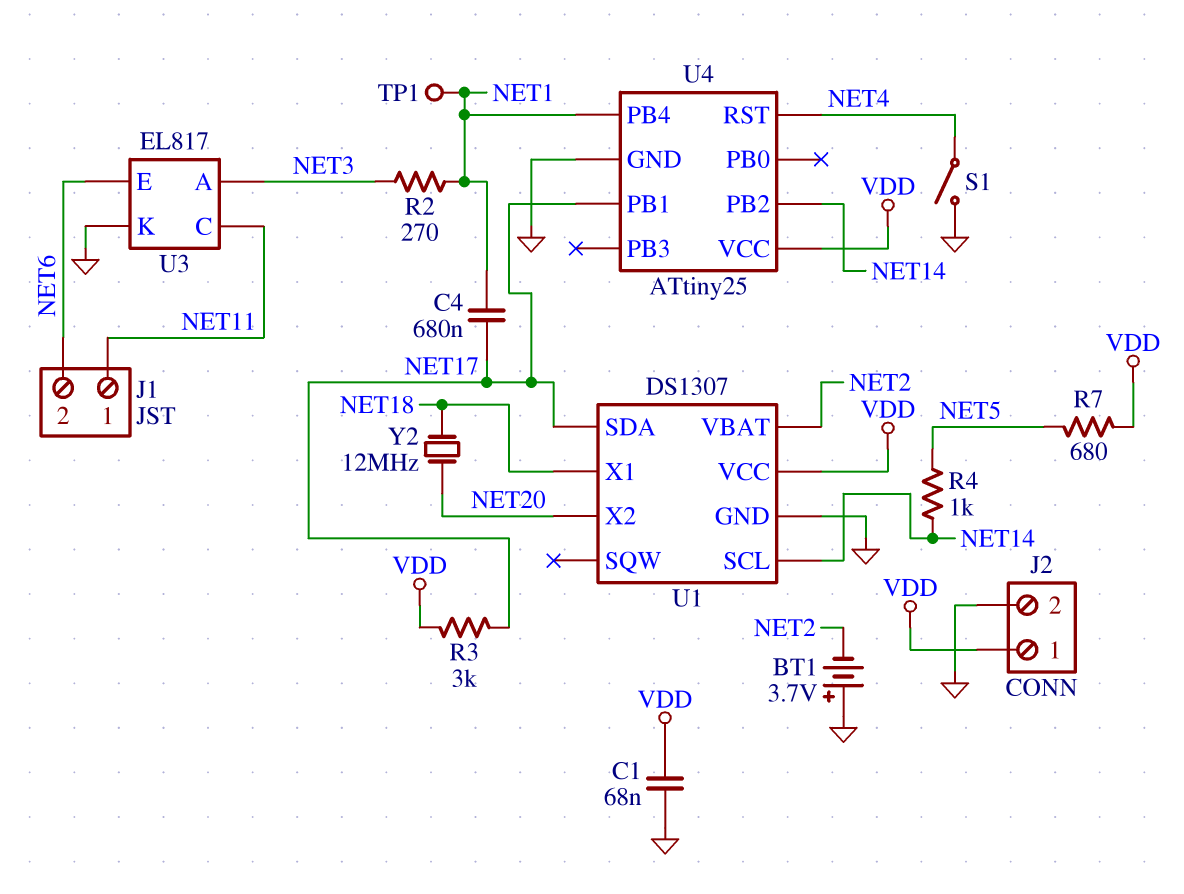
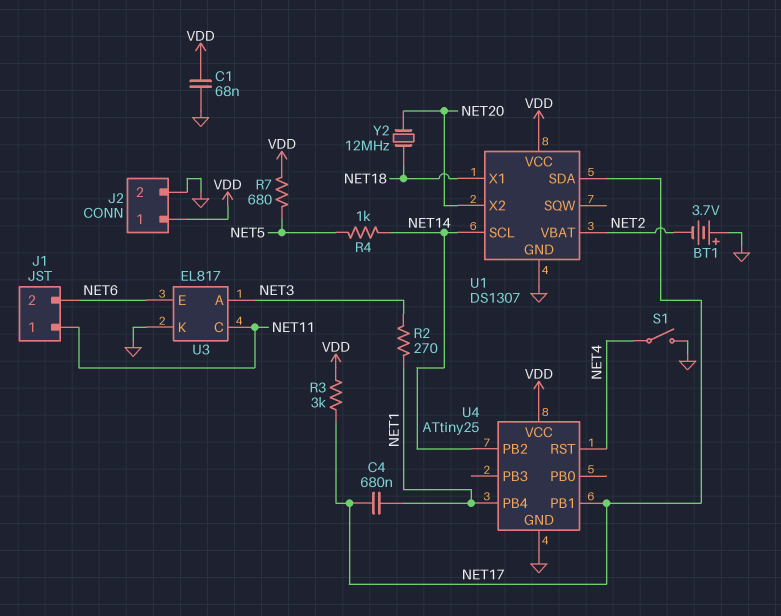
TP1: test point (NET1) -> none

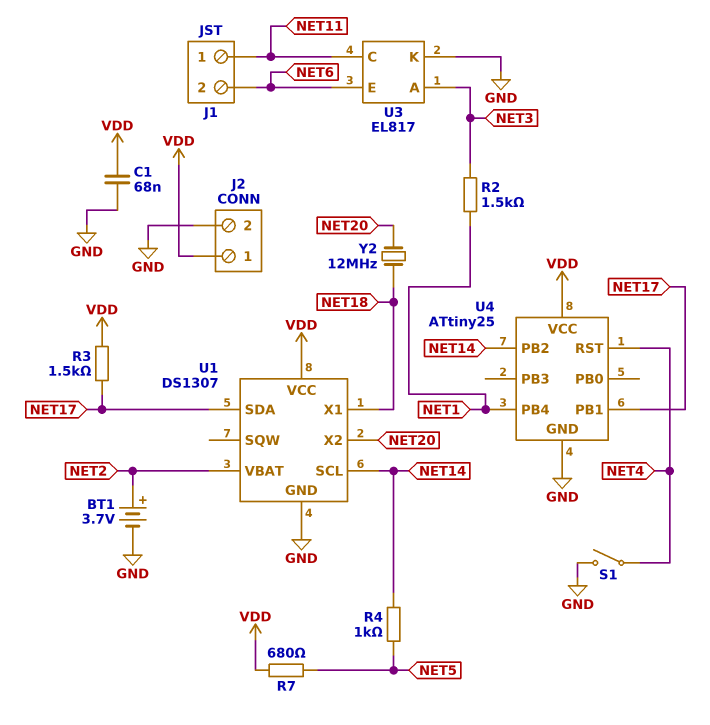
BT1: 3.7V (plus GND, minus NET2) -> 3.7V (plus NET2, minus GND)
C4: 680nF (NET1, NET17) -> none
R2: 270 (NET1, NET3) -> 1.5k (NET1, NET3)
R3: 3k (NET17, VDD) -> 1.5k (NET17, VDD)

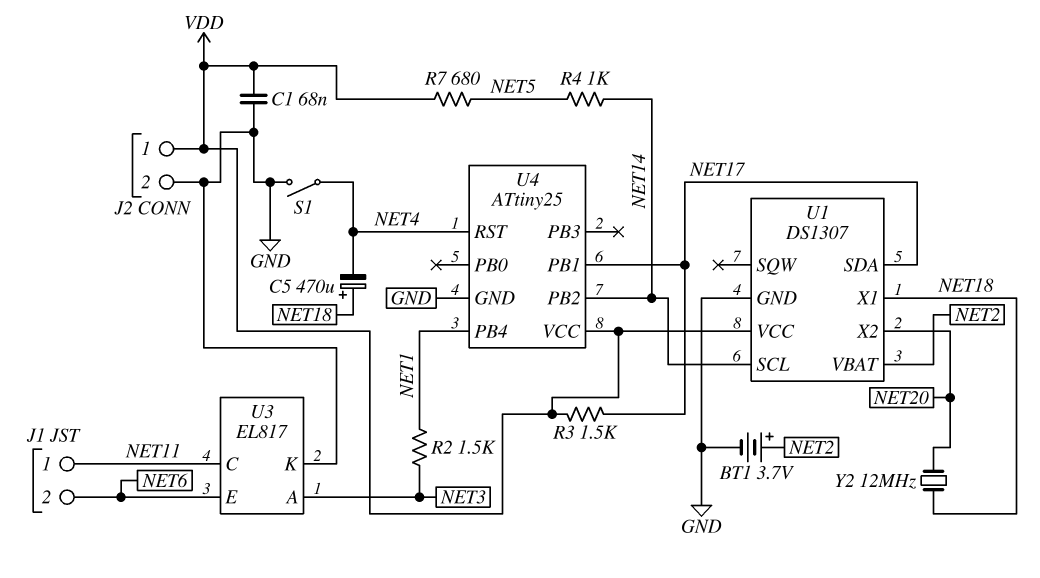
C5: none -> 470uF (plus NET18, minus NET4)

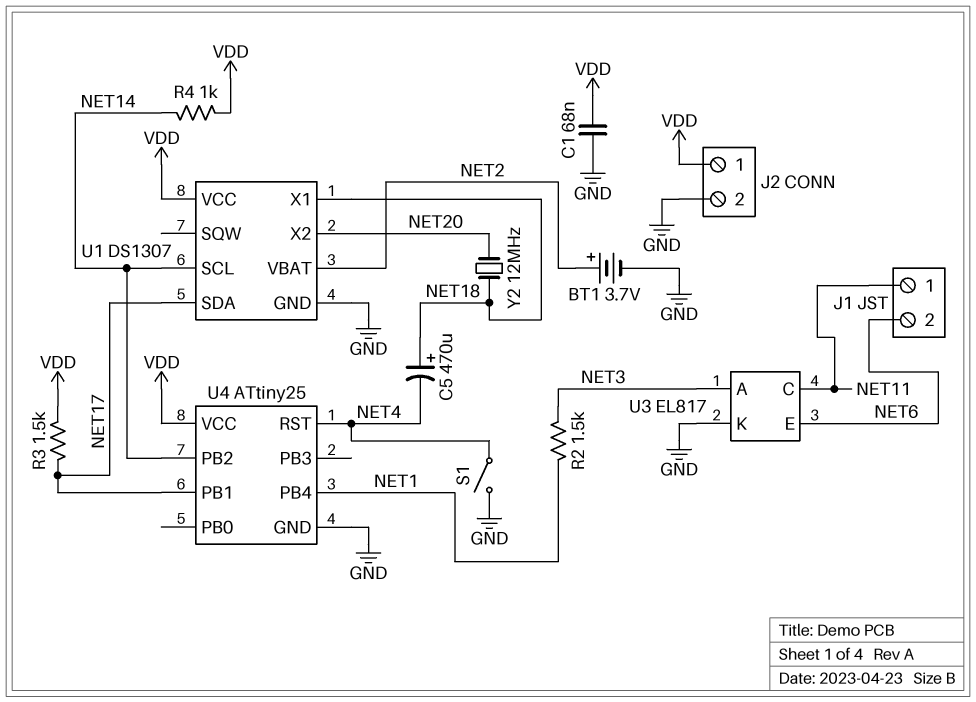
R4: 1k (NET5, NET14) -> 1k (NET14, VDD)
R7: 680 (NET5, VDD) -> none

